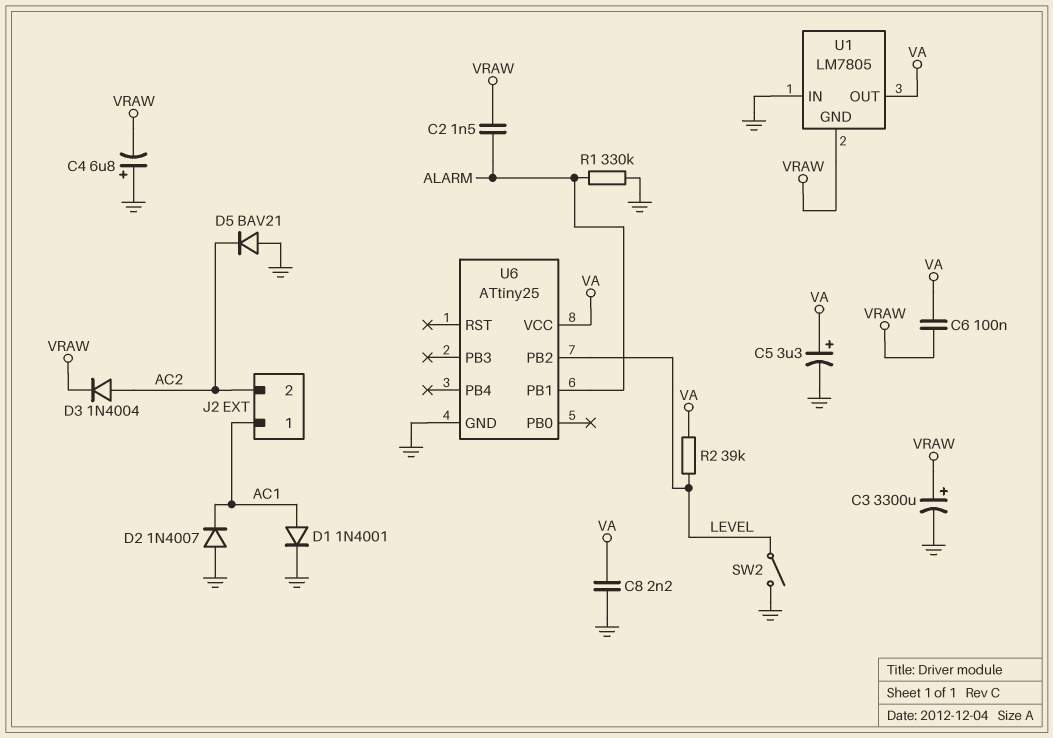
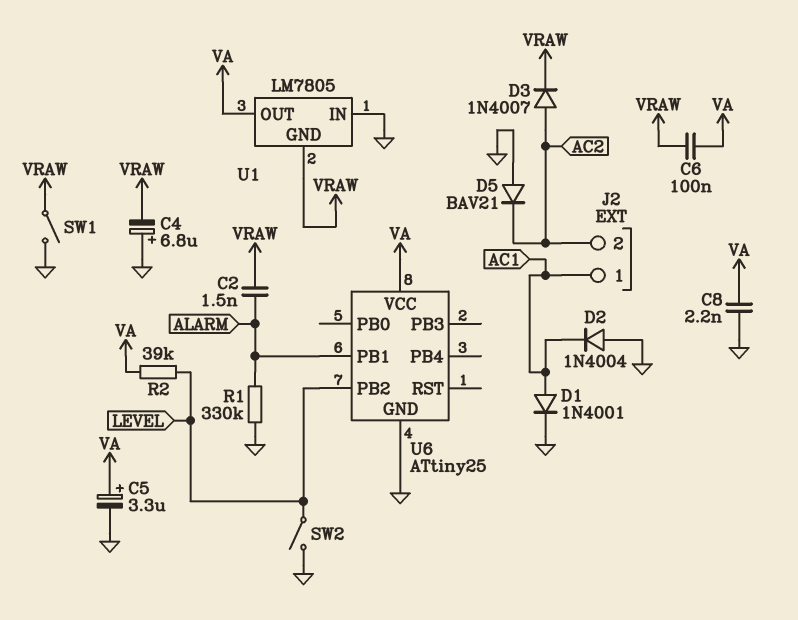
C3: 3300uF (plus VRAW, minus GND) -> none
D2: diode 1N4007 (A GND, K AC1) -> diode 1N4004 (A GND, K AC1)
D3: diode 1N4004 (A AC2, K VRAW) -> diode 1N4007 (A AC2, K VRAW)
SW1: none -> switch (GND, VRAW)

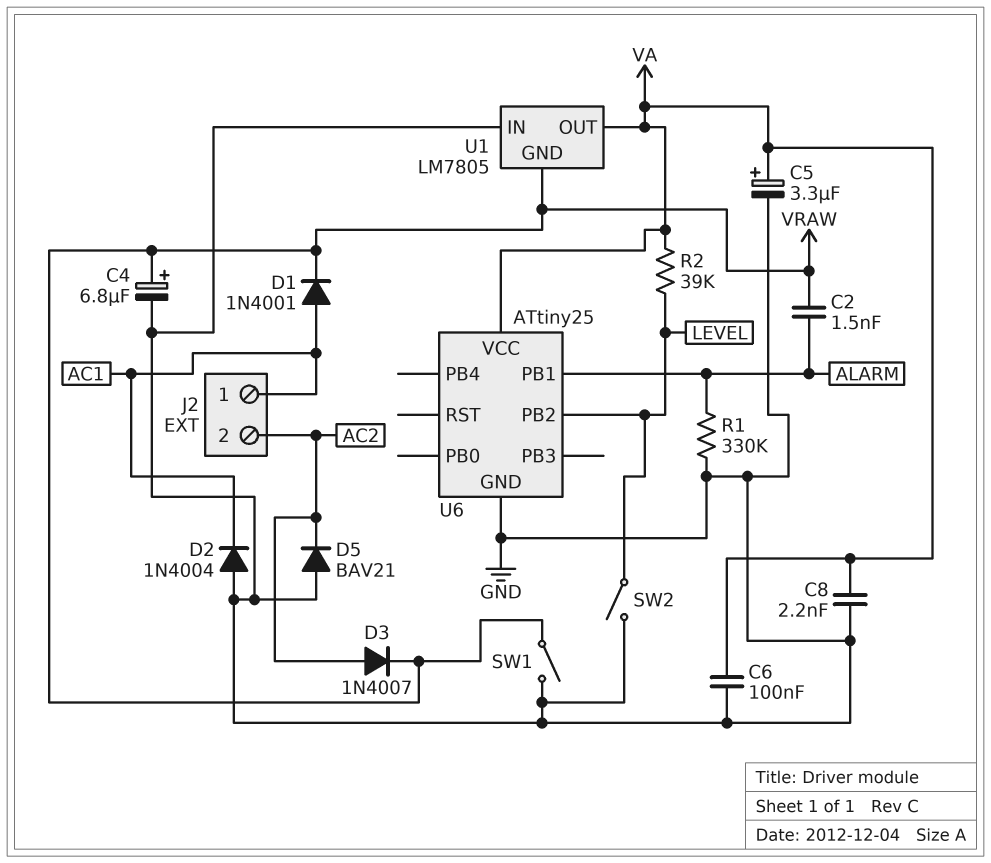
C4: 6.8uF (plus GND, minus VRAW) -> 6.8uF (plus VRAW, minus GND)
C6: 100nF (VA, VRAW) -> 100nF (GND, VA)
D1: diode 1N4001 (A AC1, K GND) -> diode 1N4001 (A AC1, K VRAW)

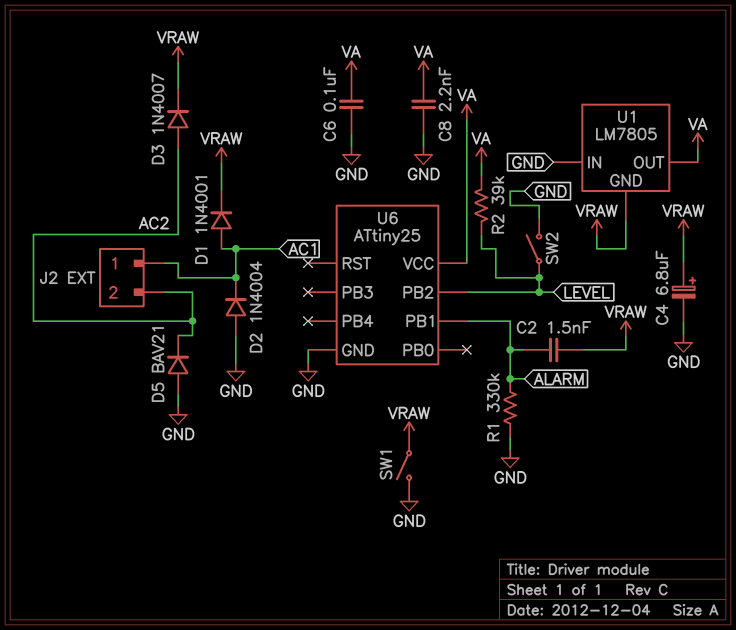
C5: 3.3uF (plus VA, minus GND) -> none

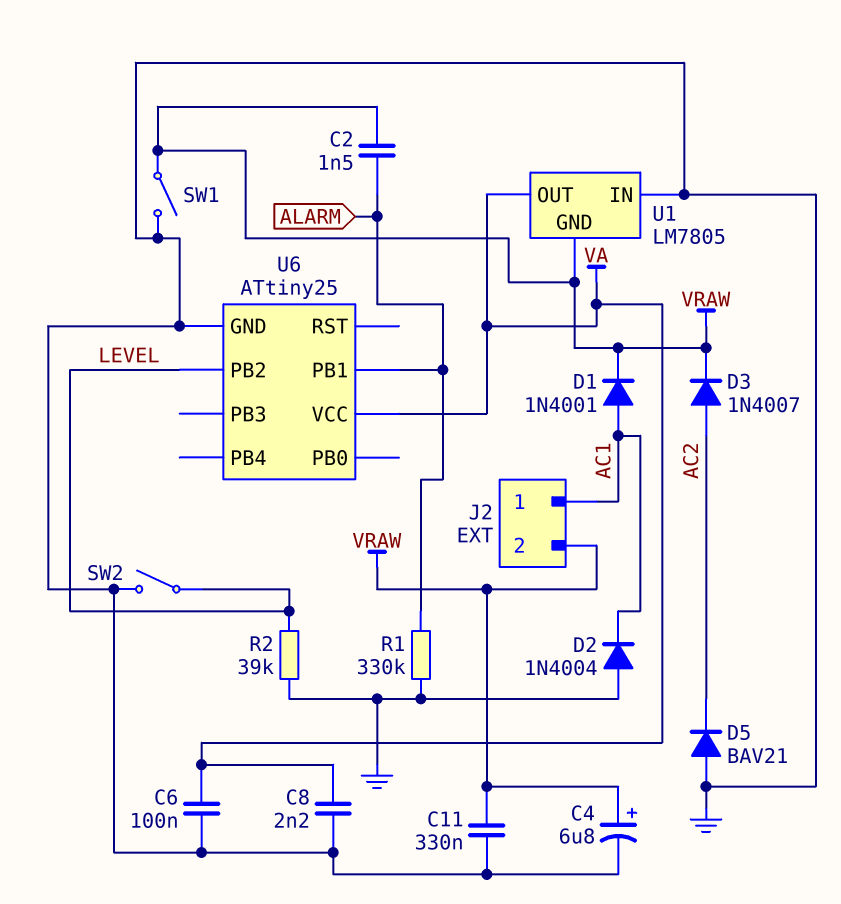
C11: none -> 330nF (GND, VRAW)
J2 pin 2: AC2 -> VRAW
R2: 39k (LEVEL, VA) -> 39k (GND, LEVEL)

